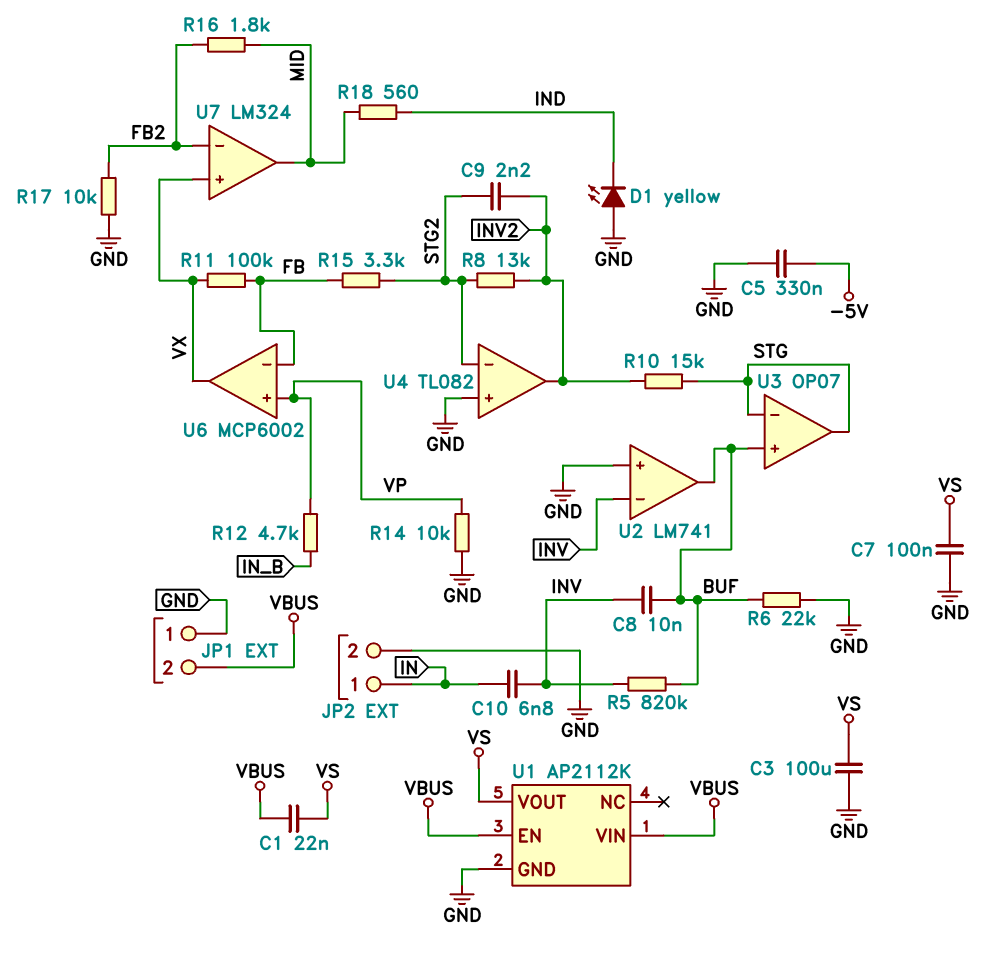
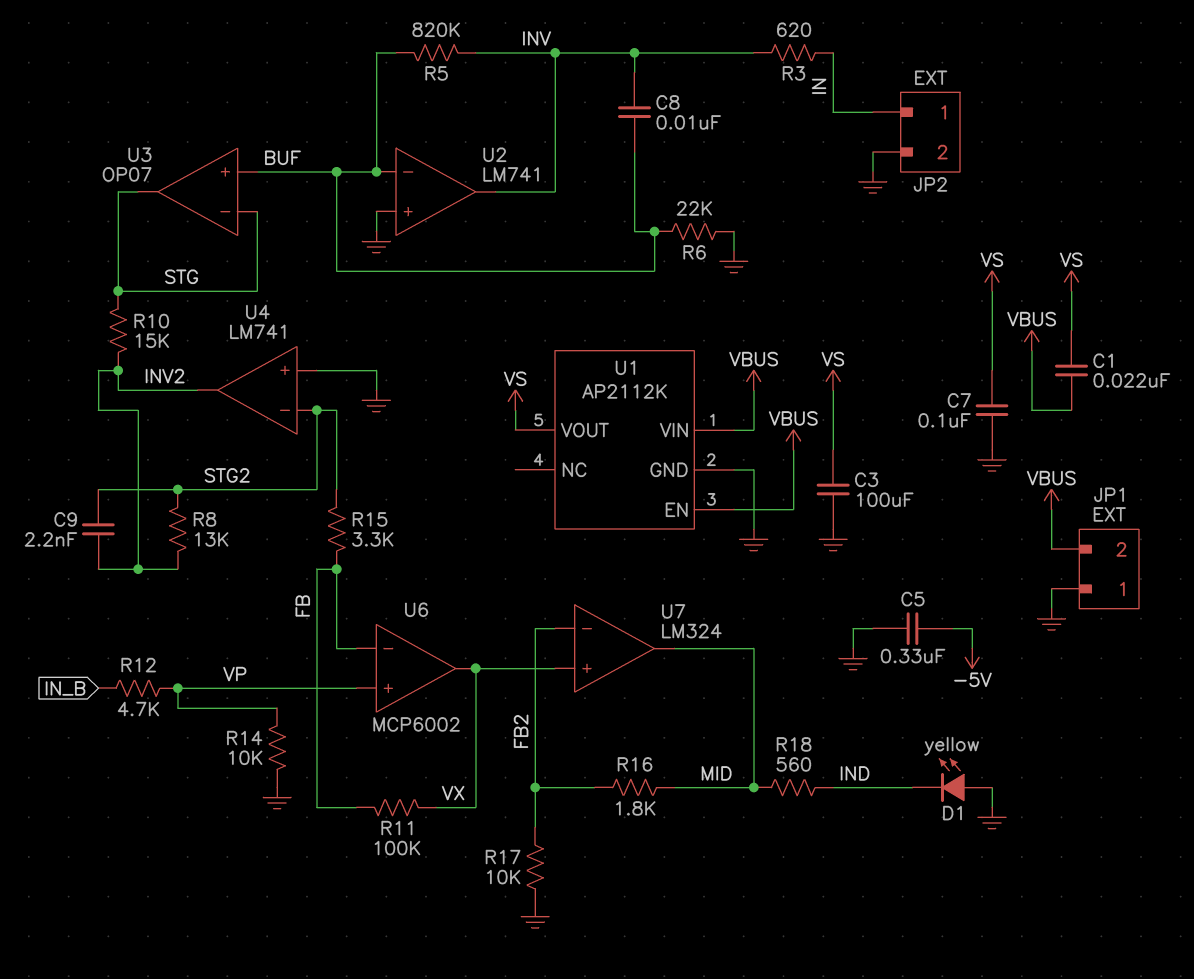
C10: 6.8nF (IN, INV) -> none
R3: none -> 620 (IN, INV)
U2 pin in-: INV -> BUF
U2 pin out: BUF -> INV
U4: TL082 -> LM741

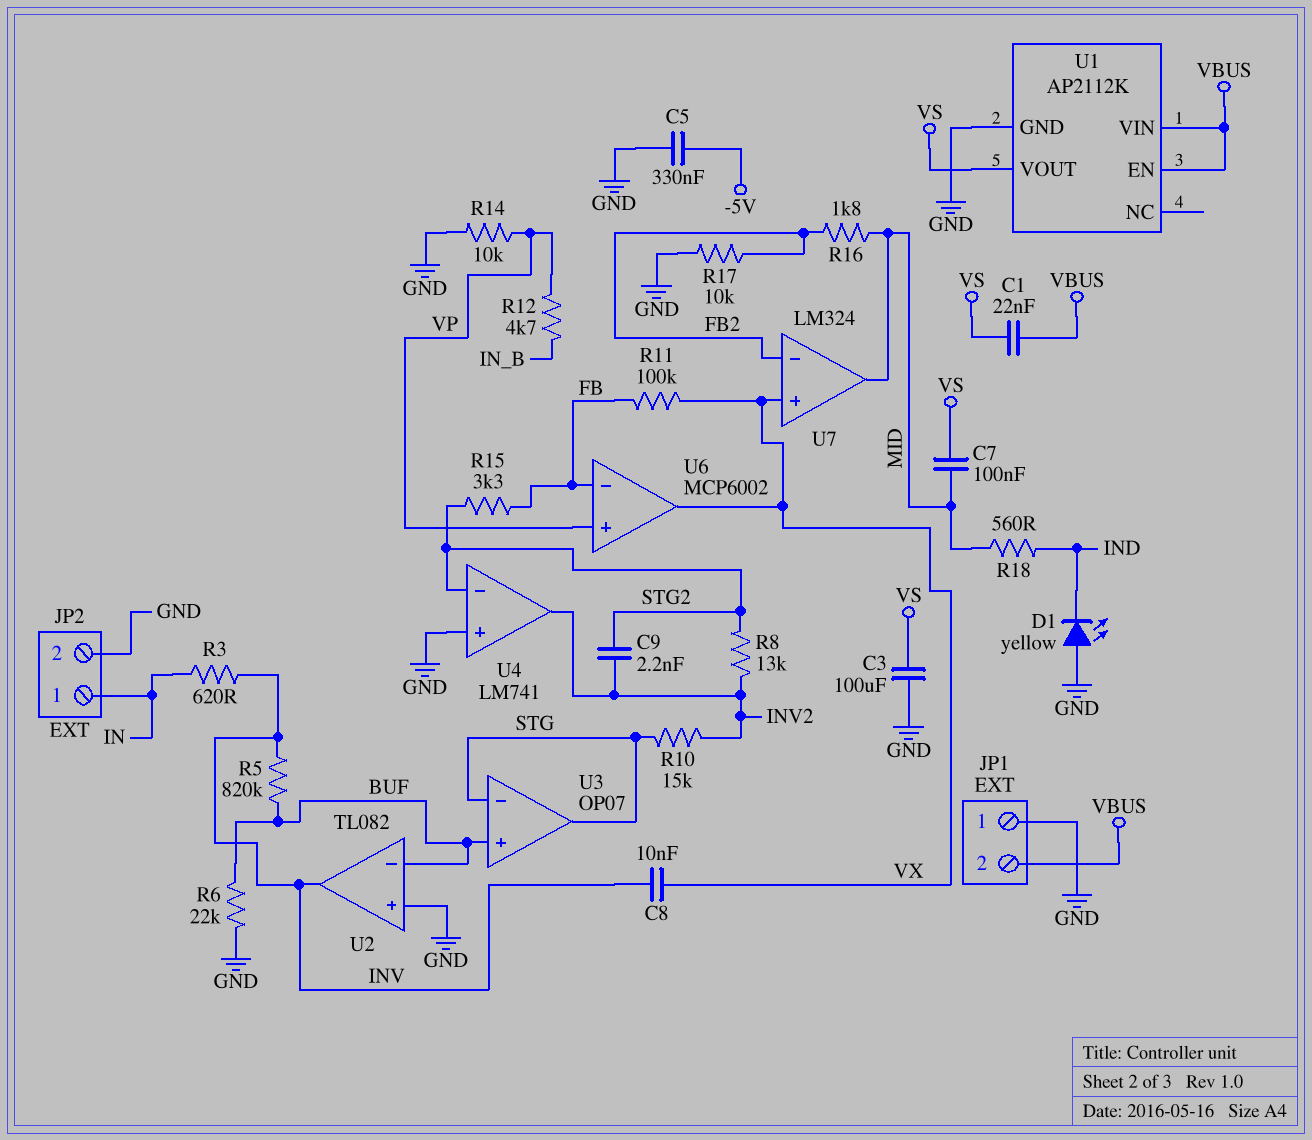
C7: 100nF (GND, VS) -> 100nF (MID, VS)
C8: 10nF (BUF, INV) -> 10nF (INV, VX)
U2: LM741 -> TL082

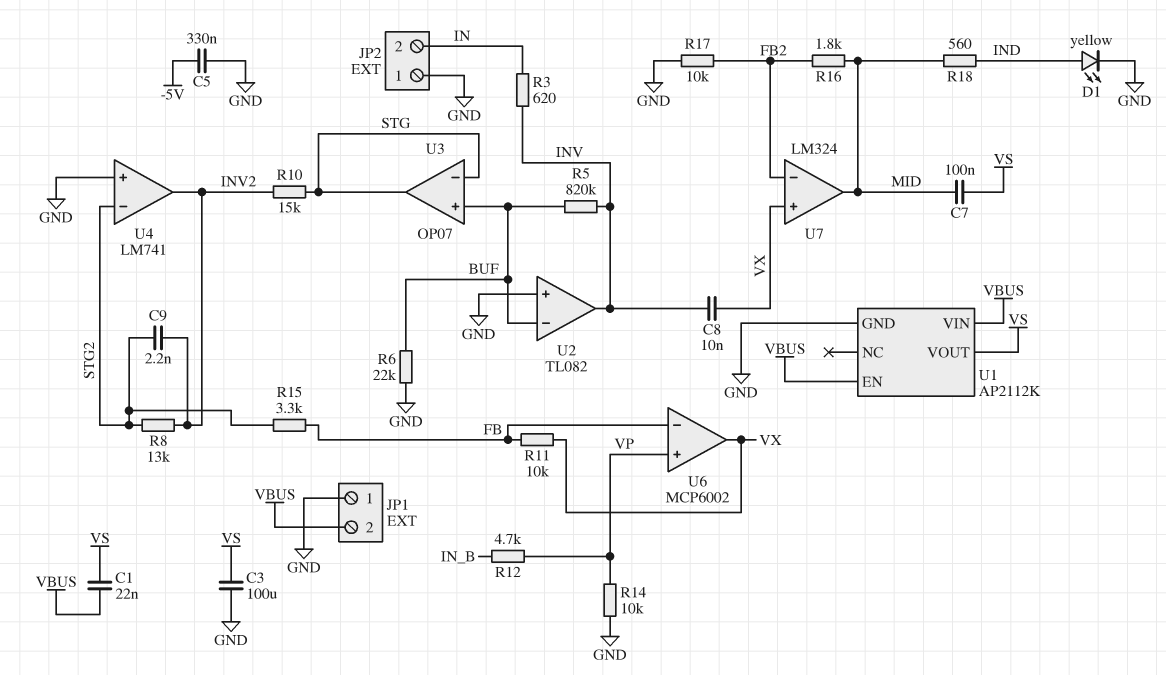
D1: LED yellow (A GND, K IND) -> LED yellow (A IND, K GND)
JP2 pin 1: IN -> GND
JP2 pin 2: GND -> IN
R11: 100k (FB, VX) -> 10k (FB, VX)

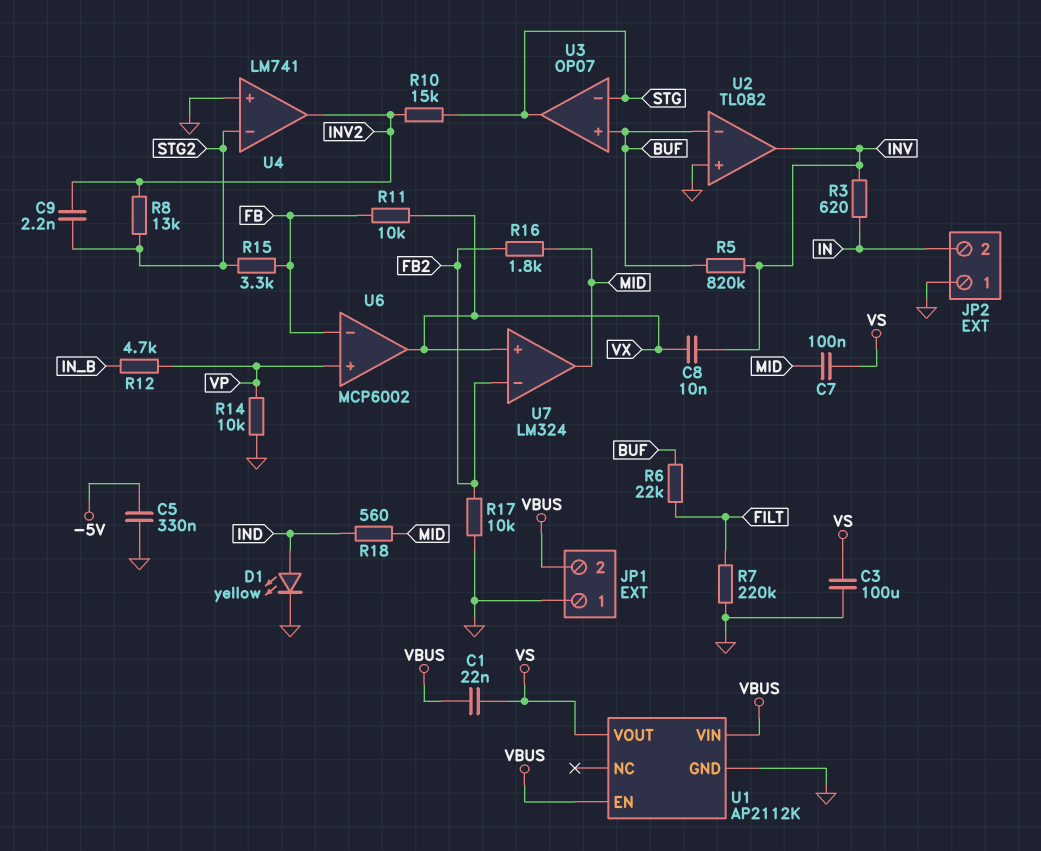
R6: 22k (BUF, GND) -> 22k (BUF, FILT)
R7: none -> 220k (FILT, GND)

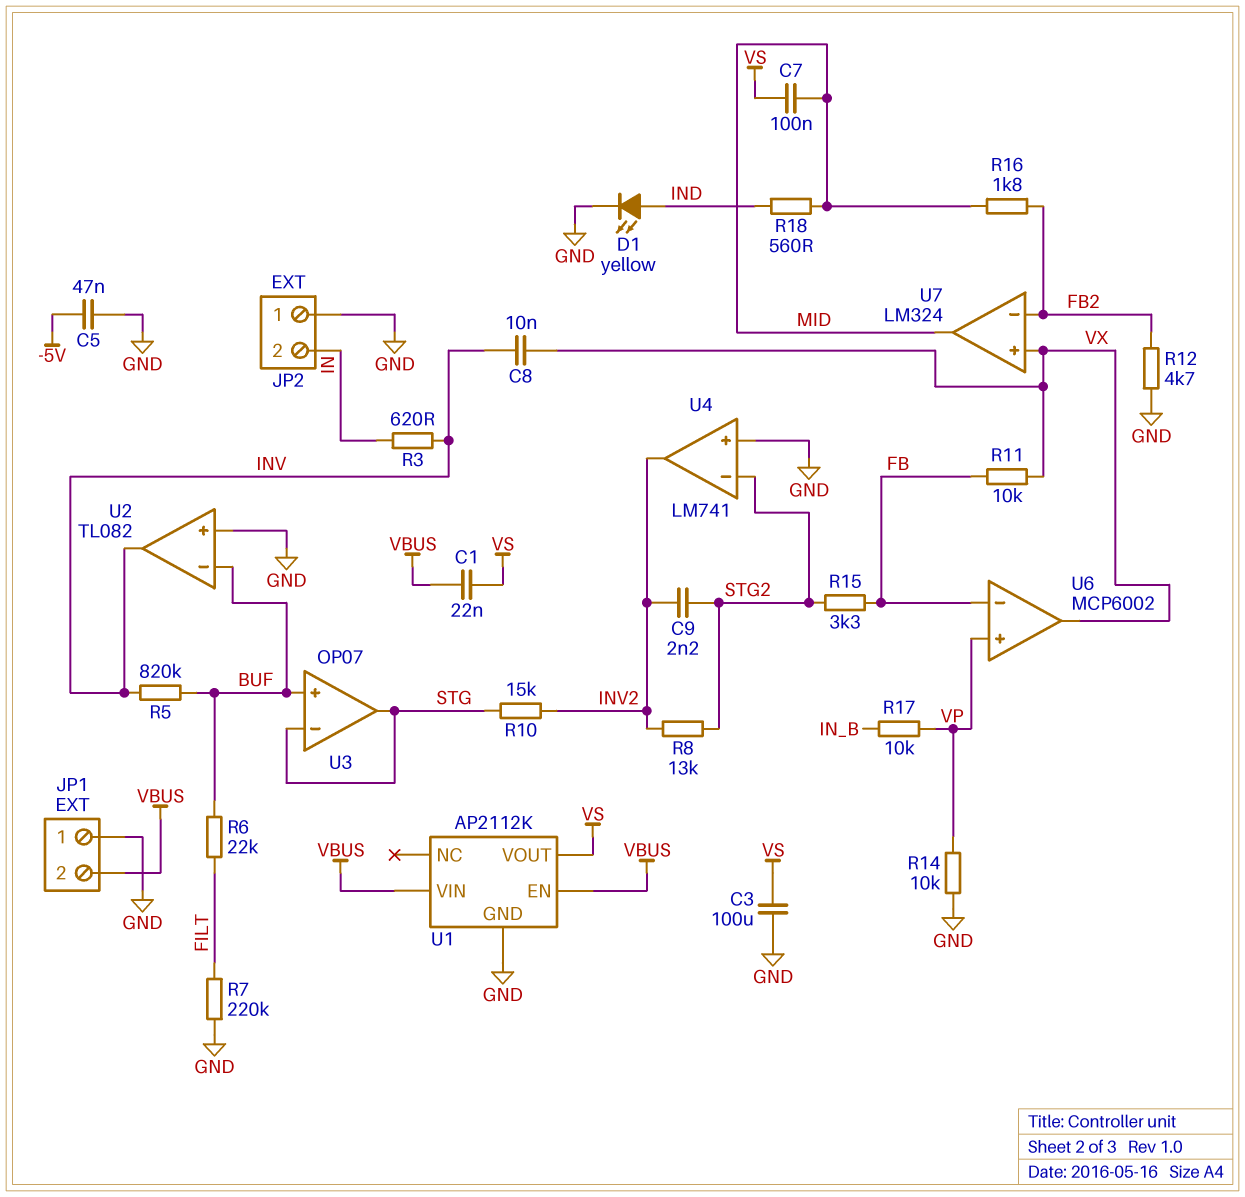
C5: 330nF (-5V, GND) -> 47nF (-5V, GND)
R12: 4.7k (IN_B, VP) -> 4.7k (FB2, GND)
R17: 10k (FB2, GND) -> 10k (IN_B, VP)

